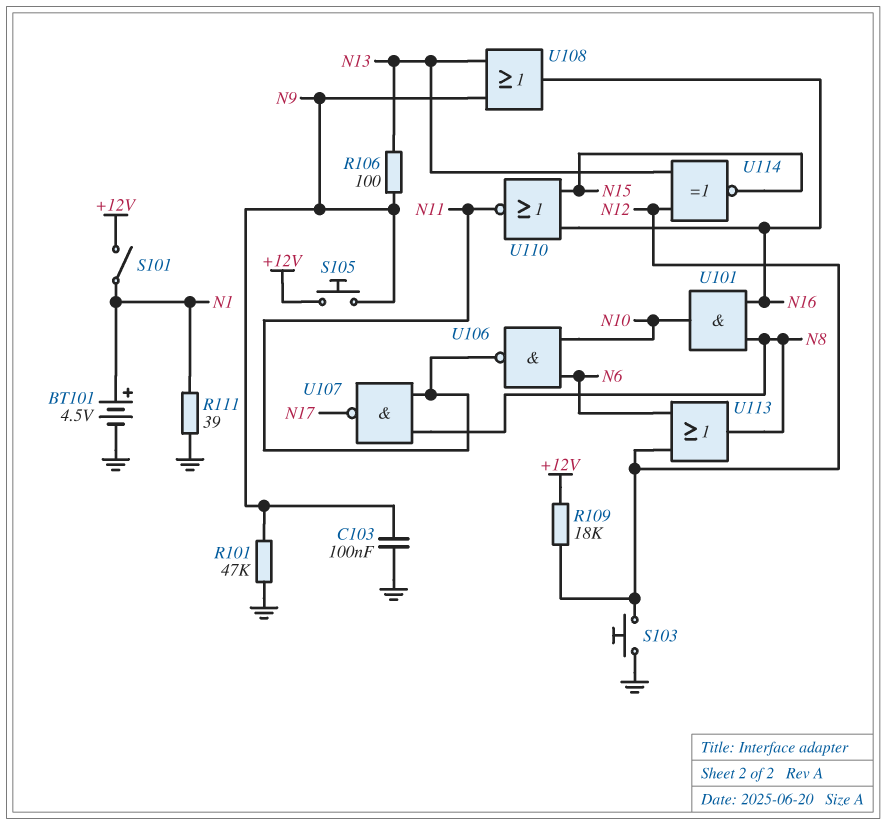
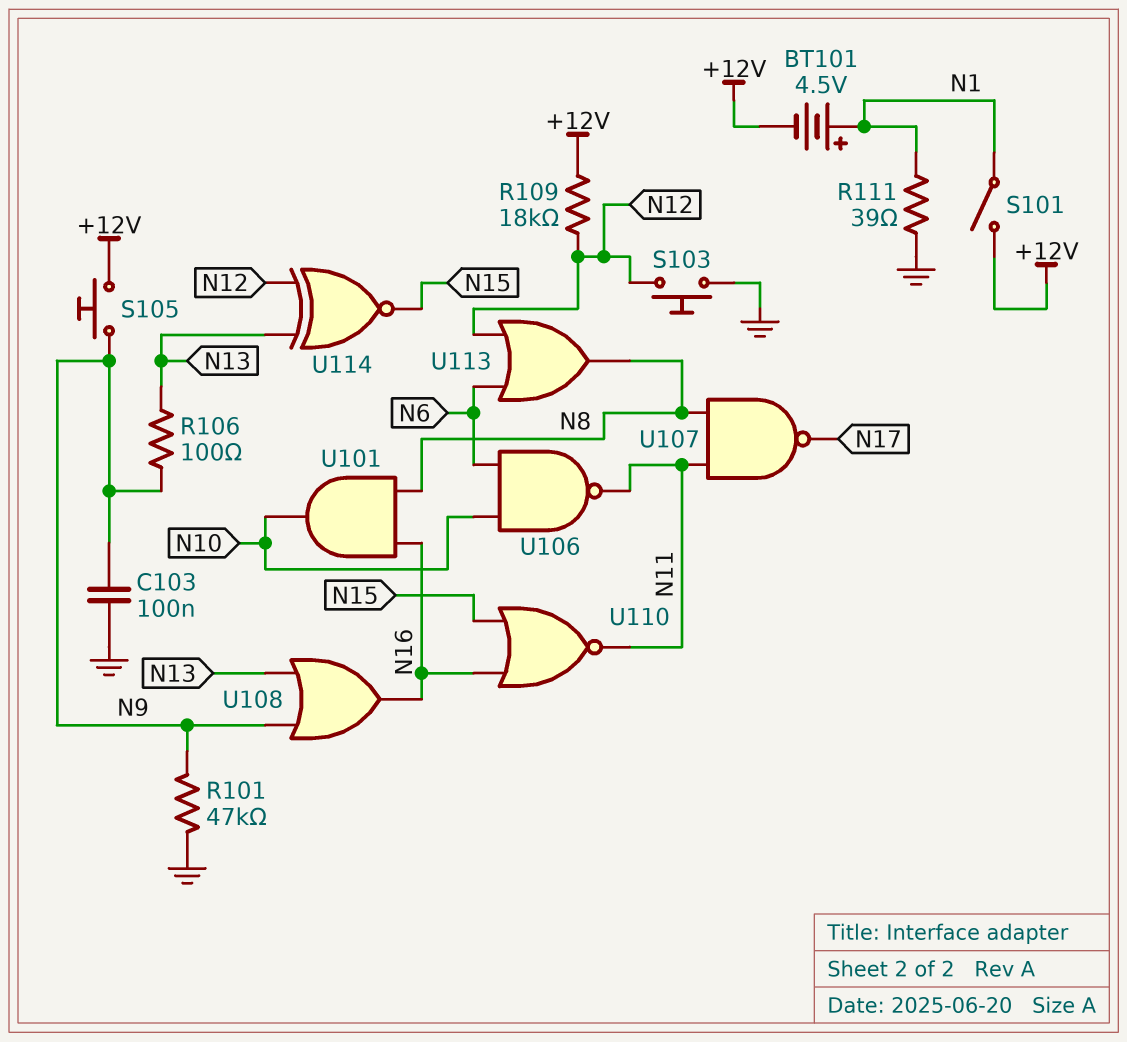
BT101: 4.5V (plus N1, minus GND) -> 4.5V (plus N1, minus +12V)

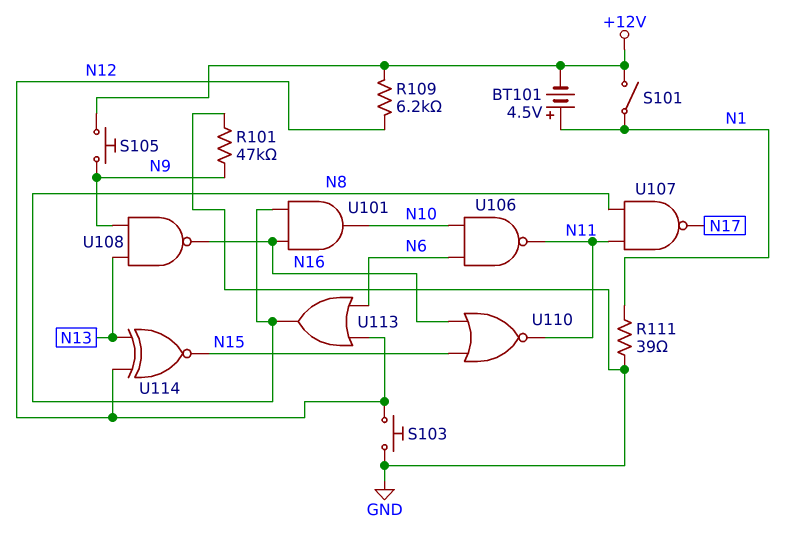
C103: 100nF (GND, N9) -> none
R106: 100 (N9, N13) -> none
R109: 18k (+12V, N12) -> 6.2k (+12V, N12)
U108: OR (in N9, in N13, out N16) -> NAND (in N9, in N13, out N16)

